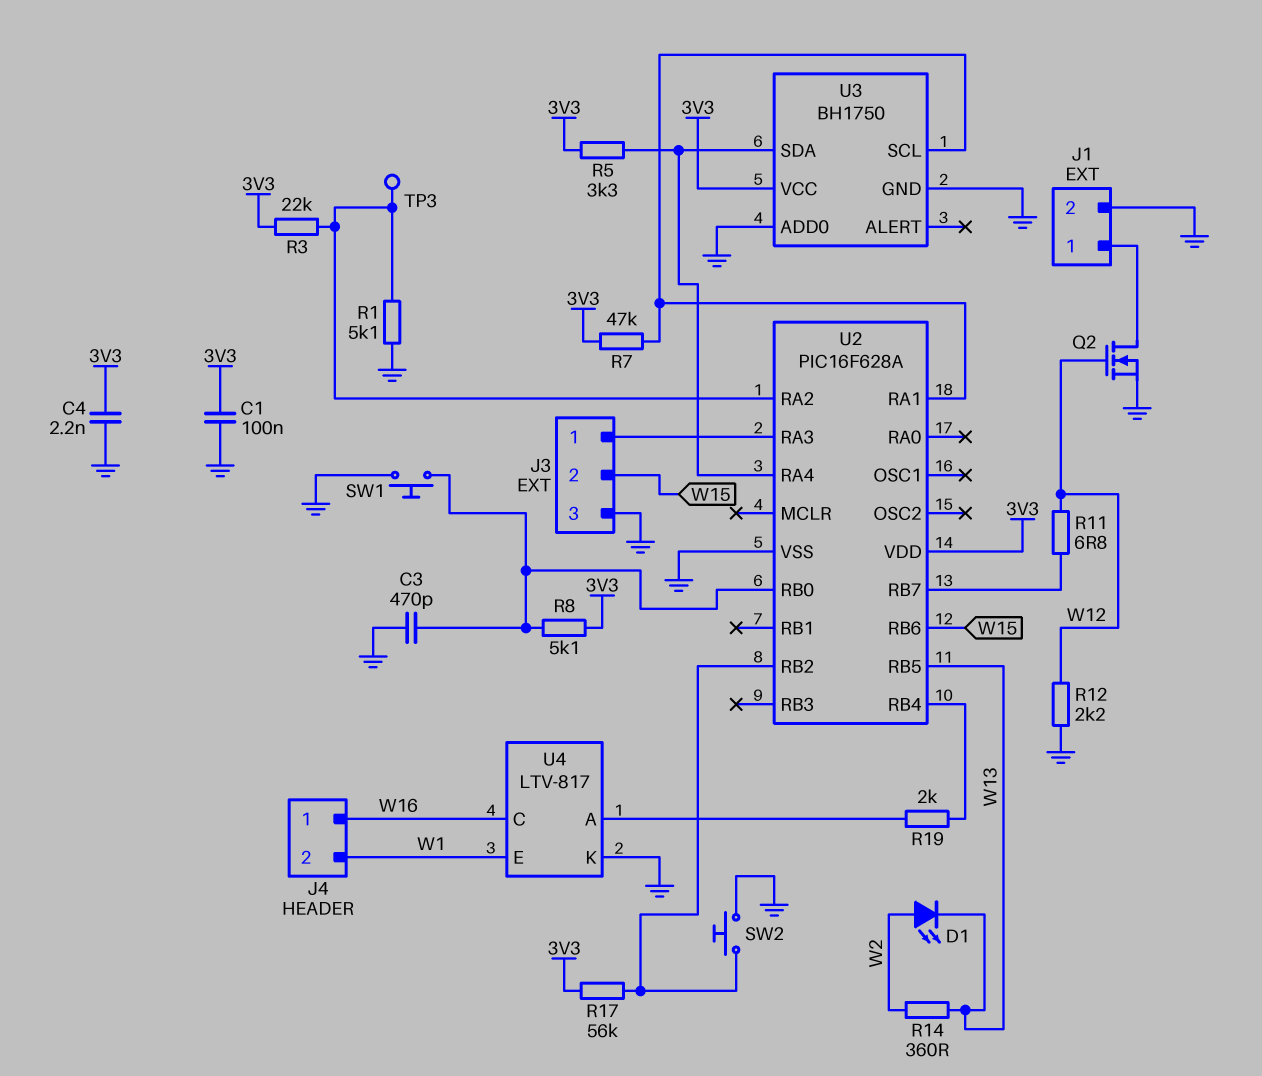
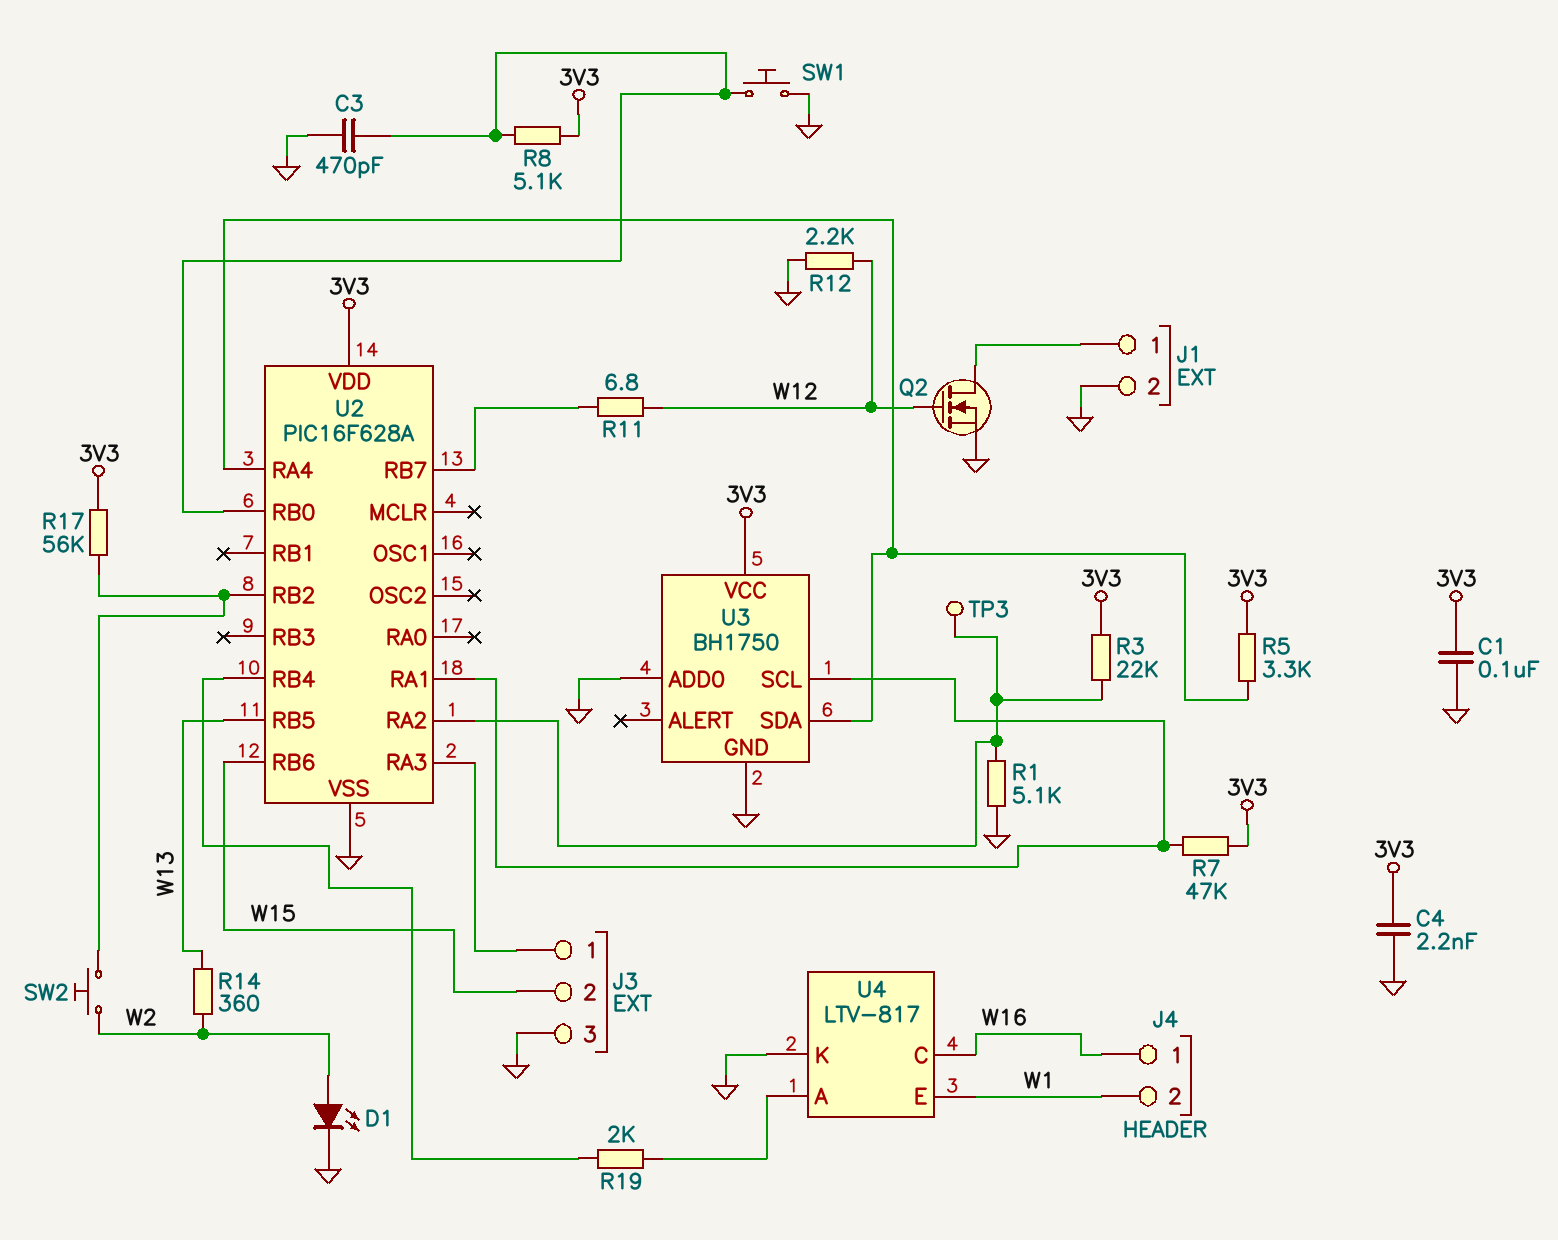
D1: LED (A W2, K W13) -> LED (A W2, K GND)
SW2: button (GND, U2/RB2) -> button (U2/RB2, W2)

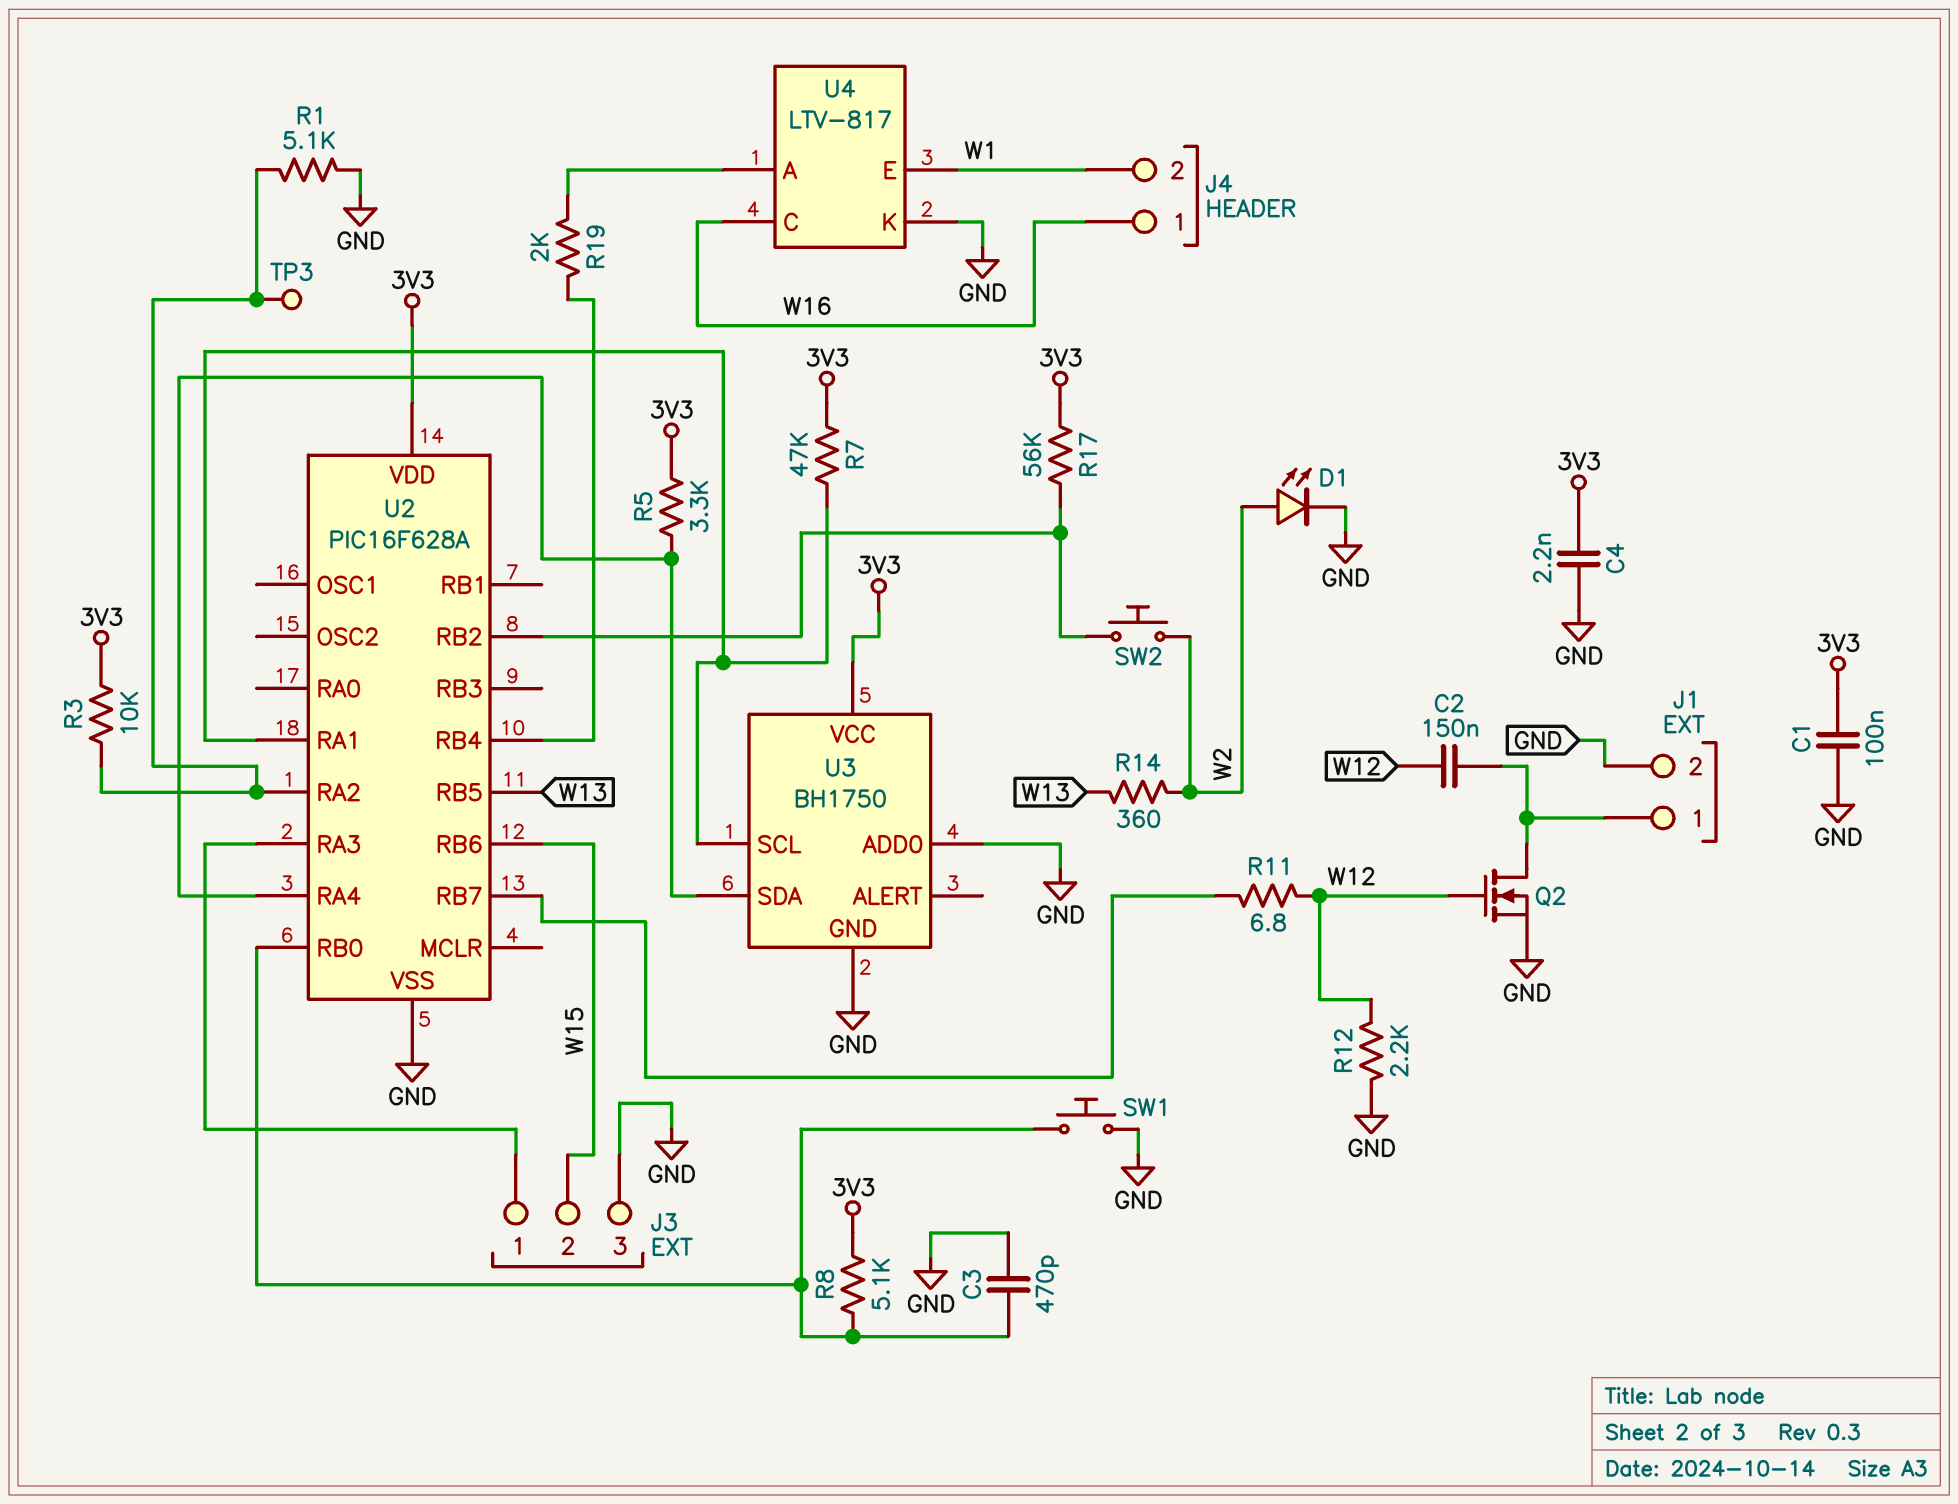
C2: none -> 150nF (J1/1, W12)
R3: 22k (3V3, U2/RA2) -> 10k (3V3, U2/RA2)

